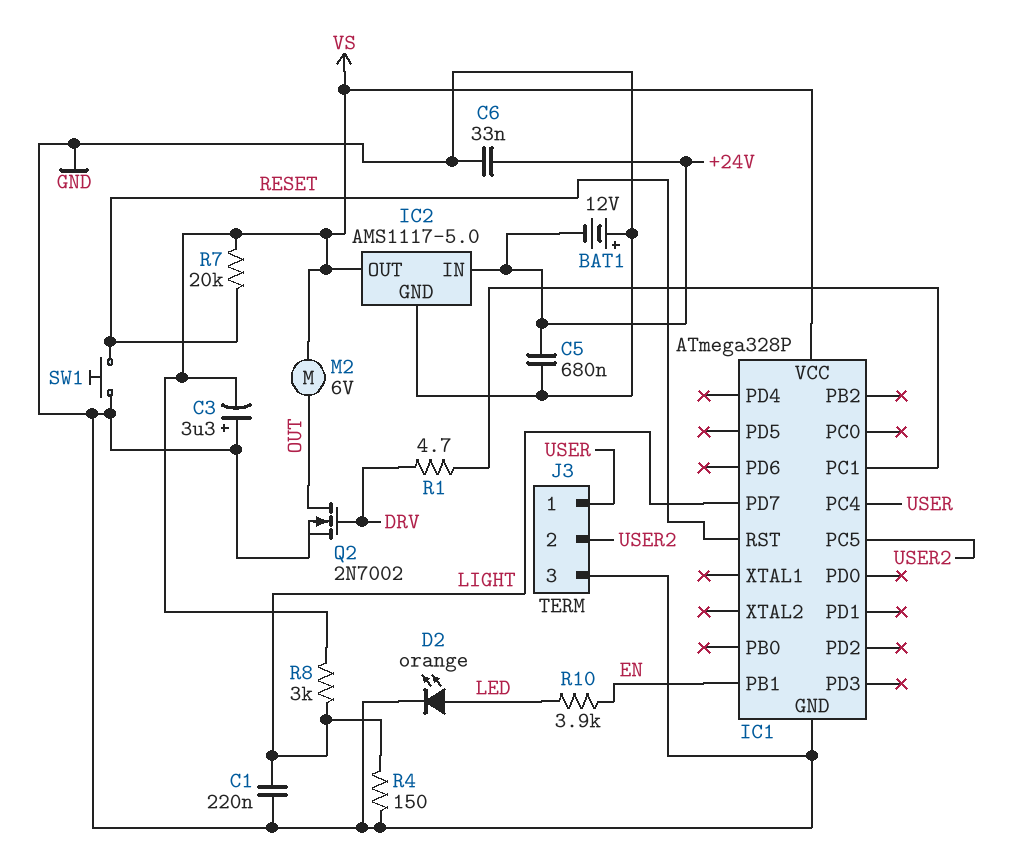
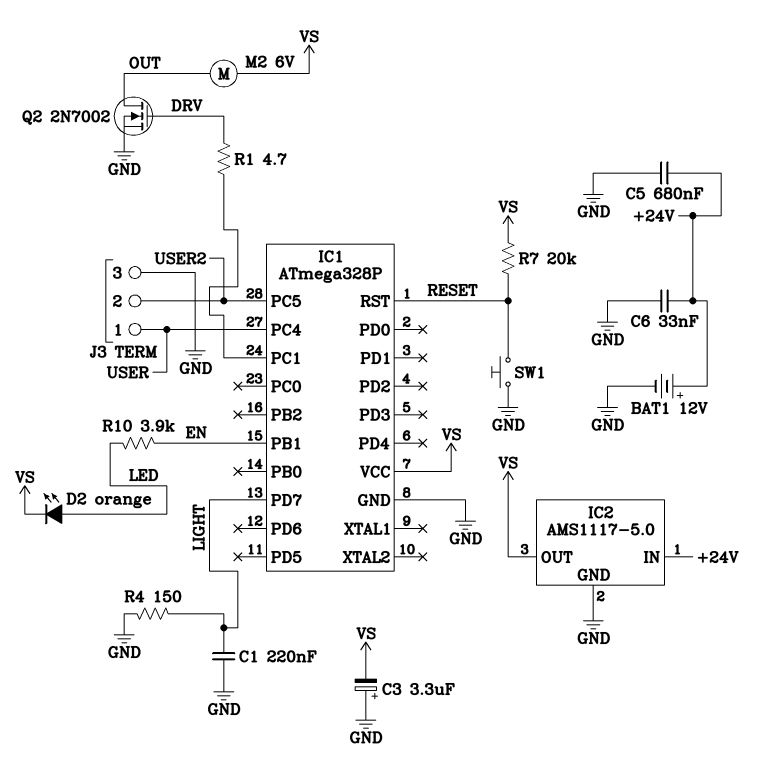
BAT1: 12V (plus GND, minus +24V) -> 12V (plus +24V, minus GND)
D2: LED orange (A LED, K GND) -> LED orange (A LED, K VS)
R8: 3k (LIGHT, VS) -> none

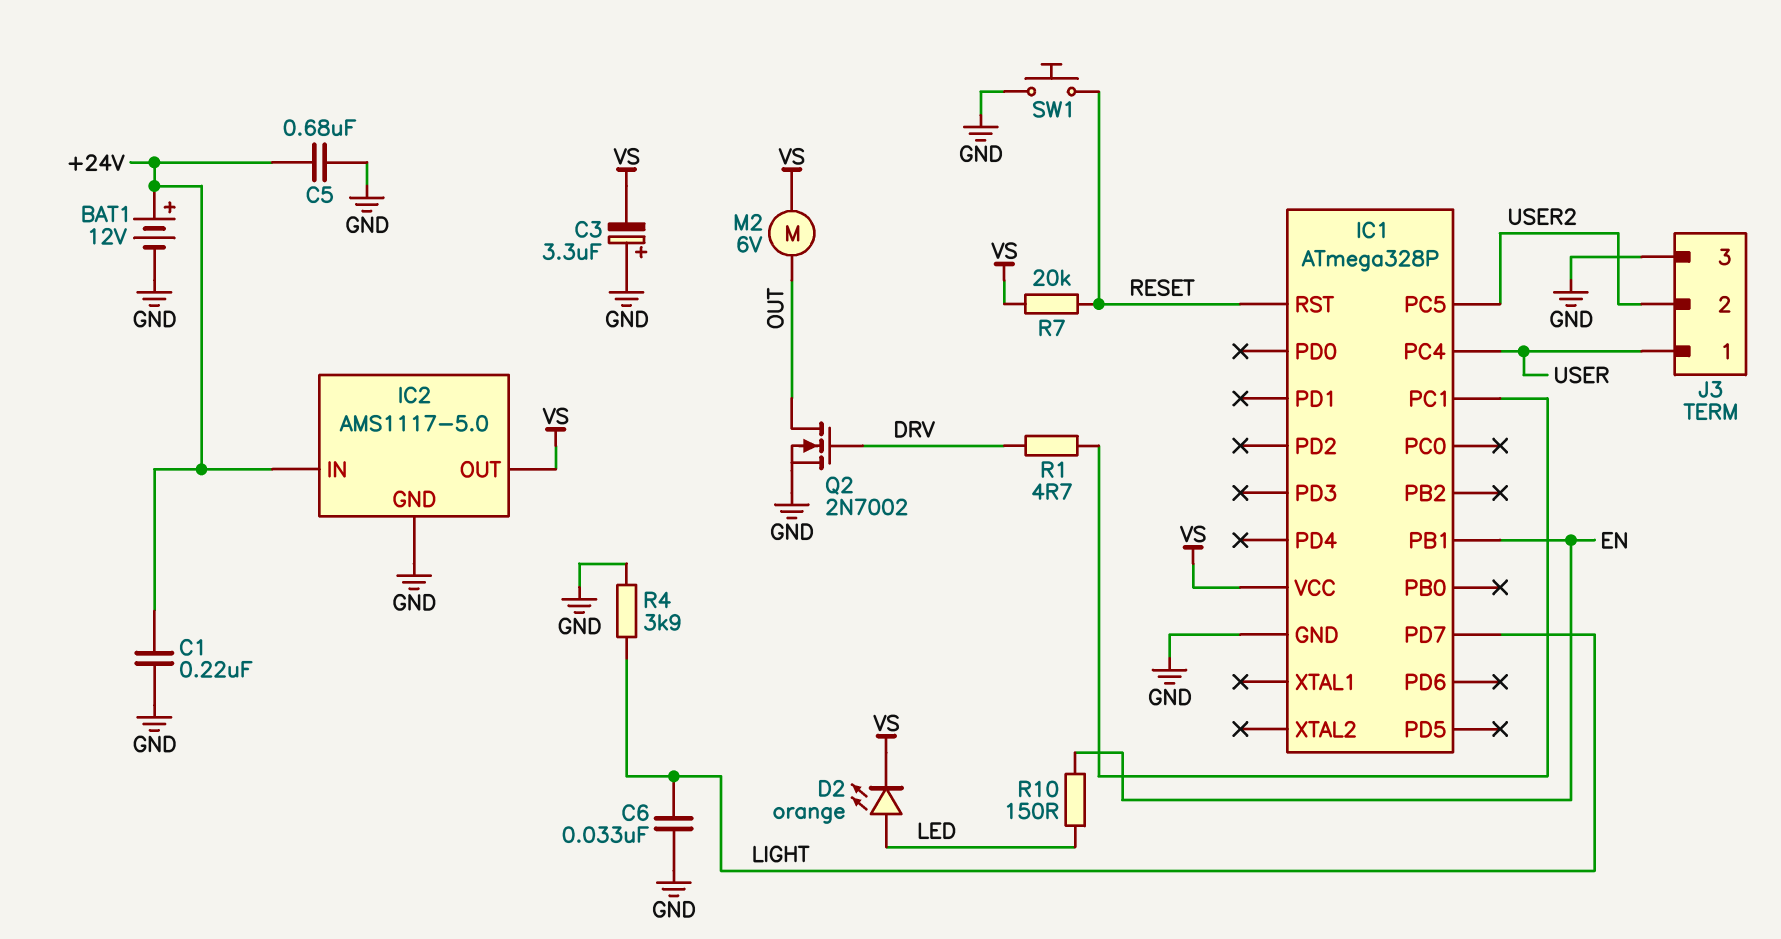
C1: 220nF (GND, LIGHT) -> 220nF (+24V, GND)
C6: 33nF (+24V, GND) -> 33nF (GND, LIGHT)
R4: 150 (GND, LIGHT) -> 3.9k (GND, LIGHT)
R10: 3.9k (EN, LED) -> 150 (EN, LED)

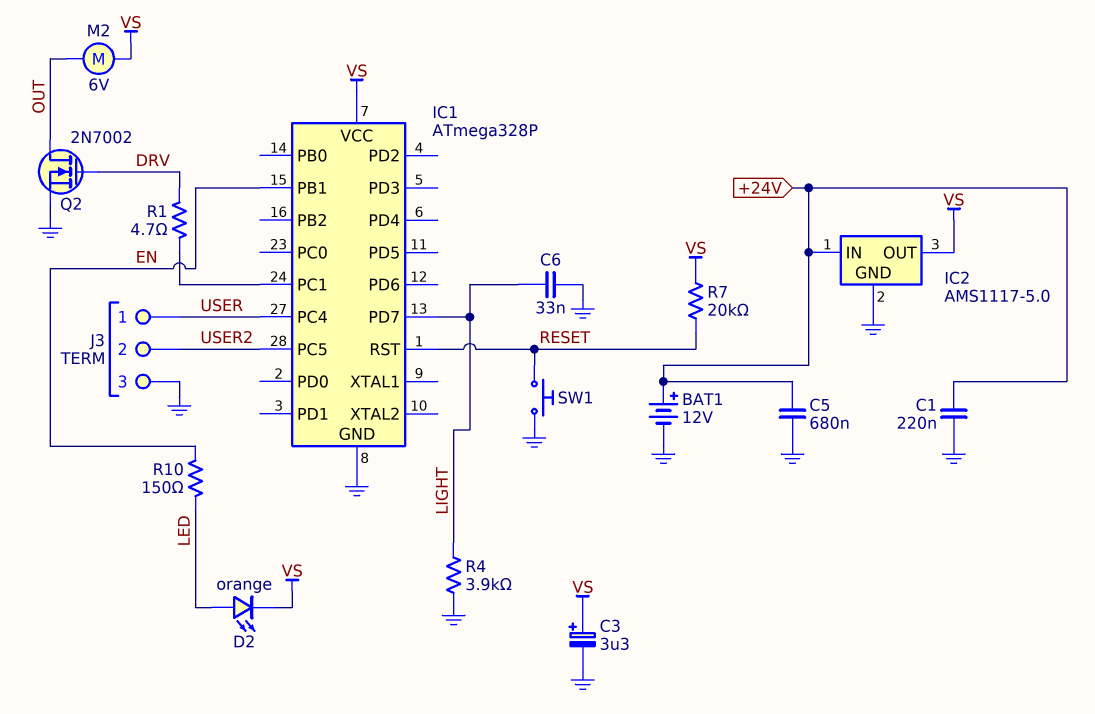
C3: 3.3uF (plus GND, minus VS) -> 3.3uF (plus VS, minus GND)

